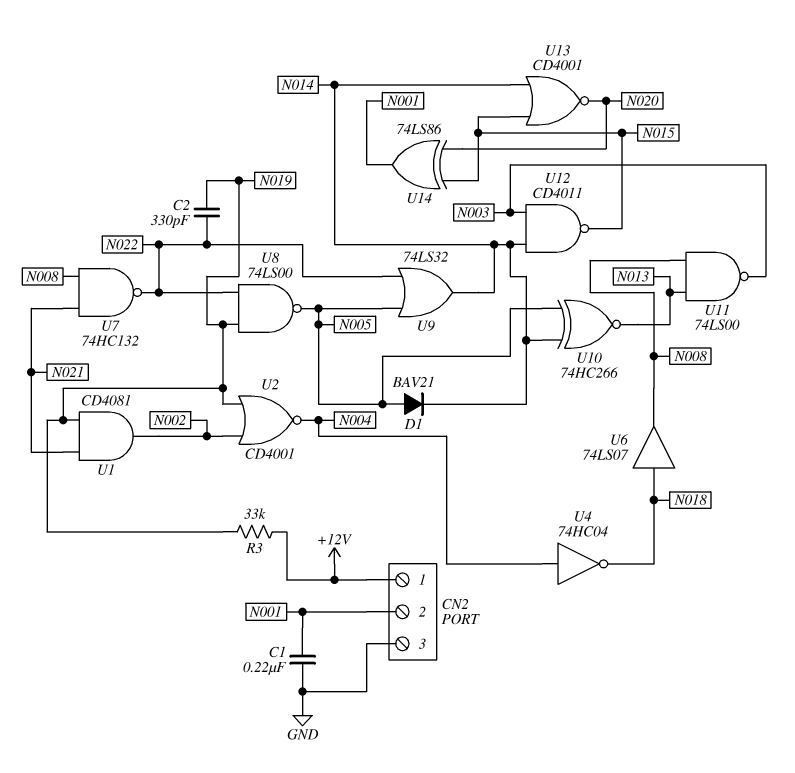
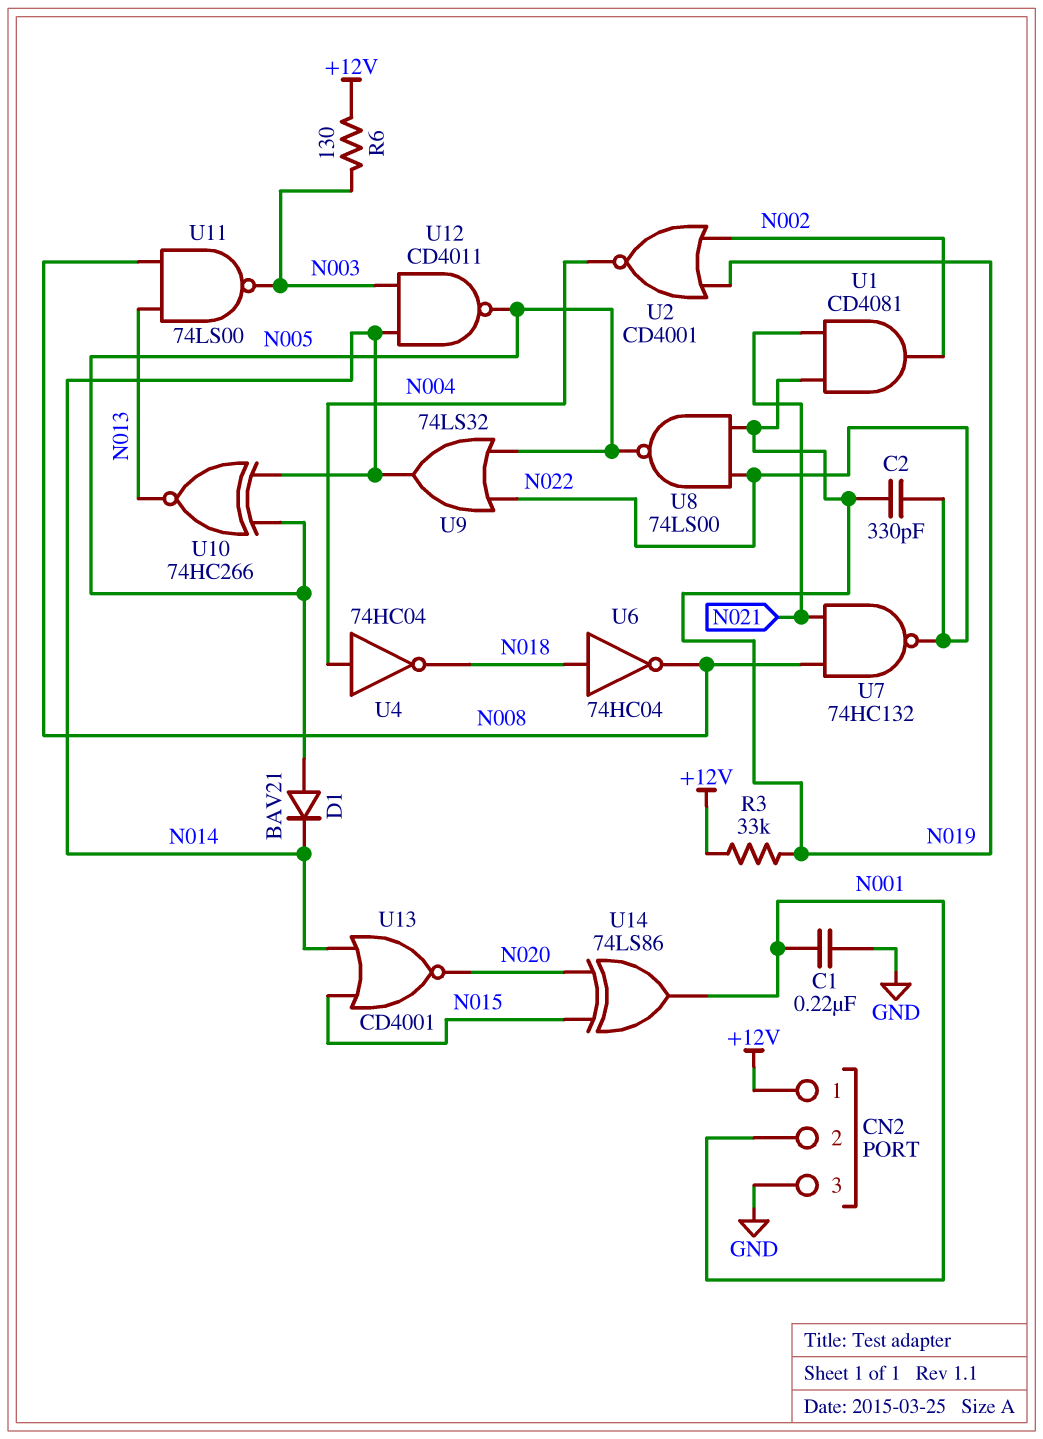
R6: none -> 130 (+12V, N003)
U6: buffer 74LS07 (in N018, out N008) -> NOT 74HC04 (in N018, out N008)
U12: NAND CD4011 (in N003, in N014, out N015) -> NAND CD4011 (in N003, in N014, out N005)

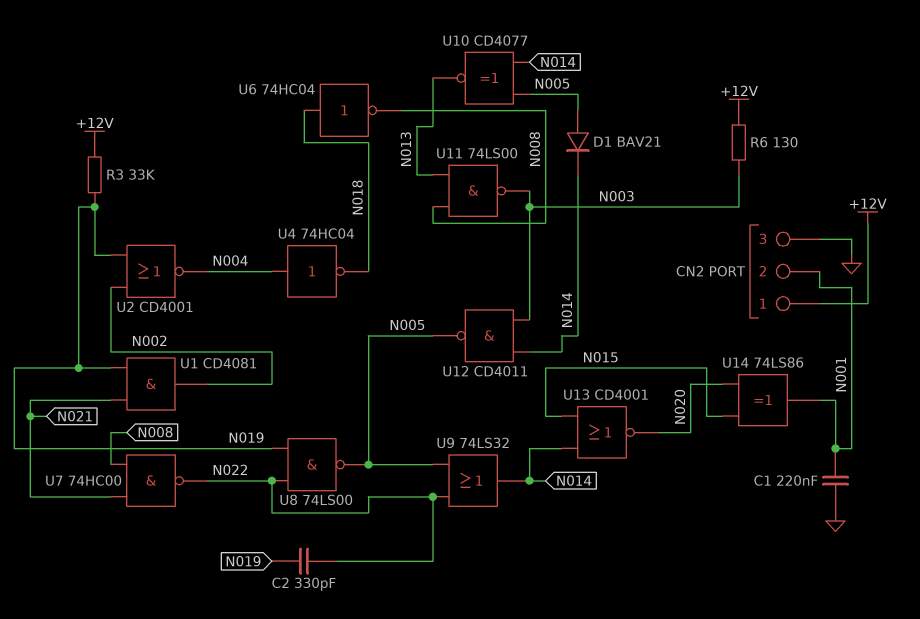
U7: NAND 74HC132 (in N008, in N021, out N022) -> NAND 74HC00 (in N008, in N021, out N022)
U10: XNOR 74HC266 (in N005, in N014, out N013) -> XNOR CD4077 (in N005, in N014, out N013)

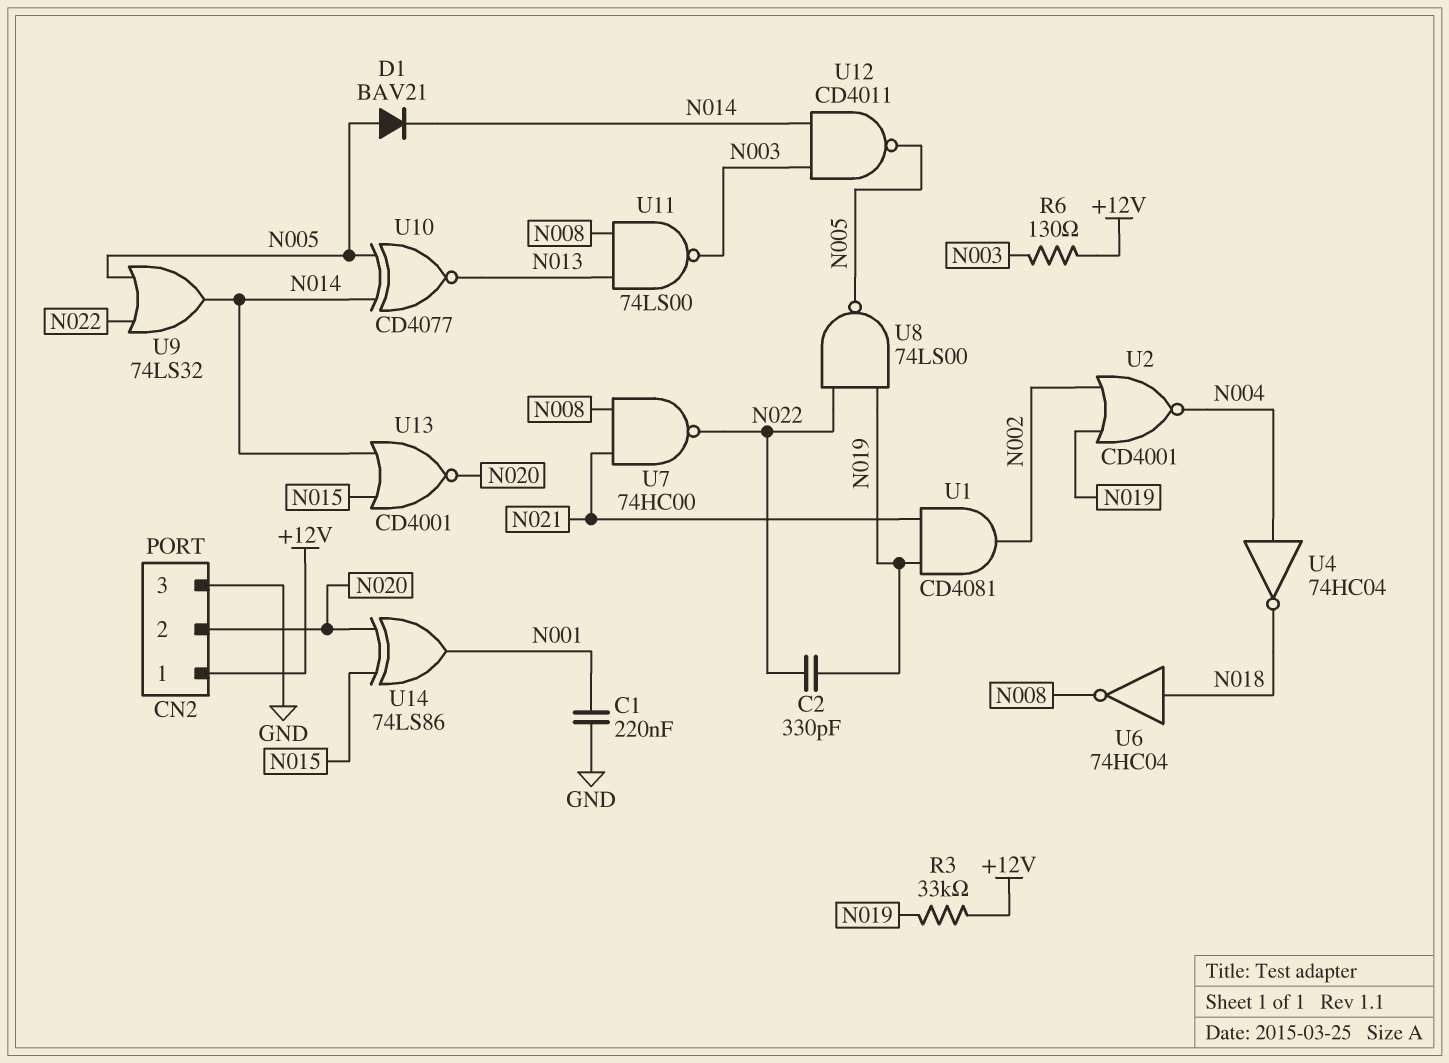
CN2 pin 2: N001 -> N020

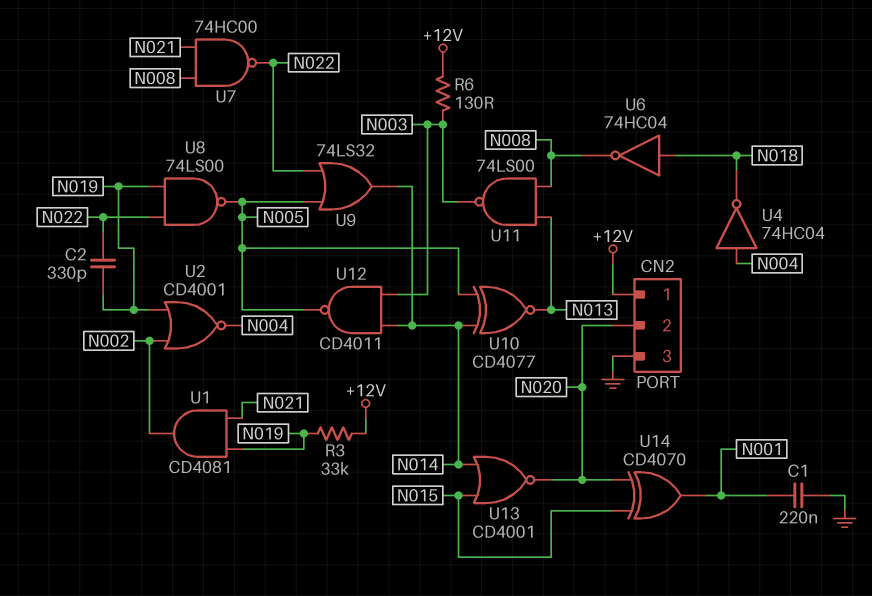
D1: diode BAV21 (A N005, K N014) -> none
U14: XOR 74LS86 (in N015, in N020, out N001) -> XOR CD4070 (in N015, in N020, out N001)

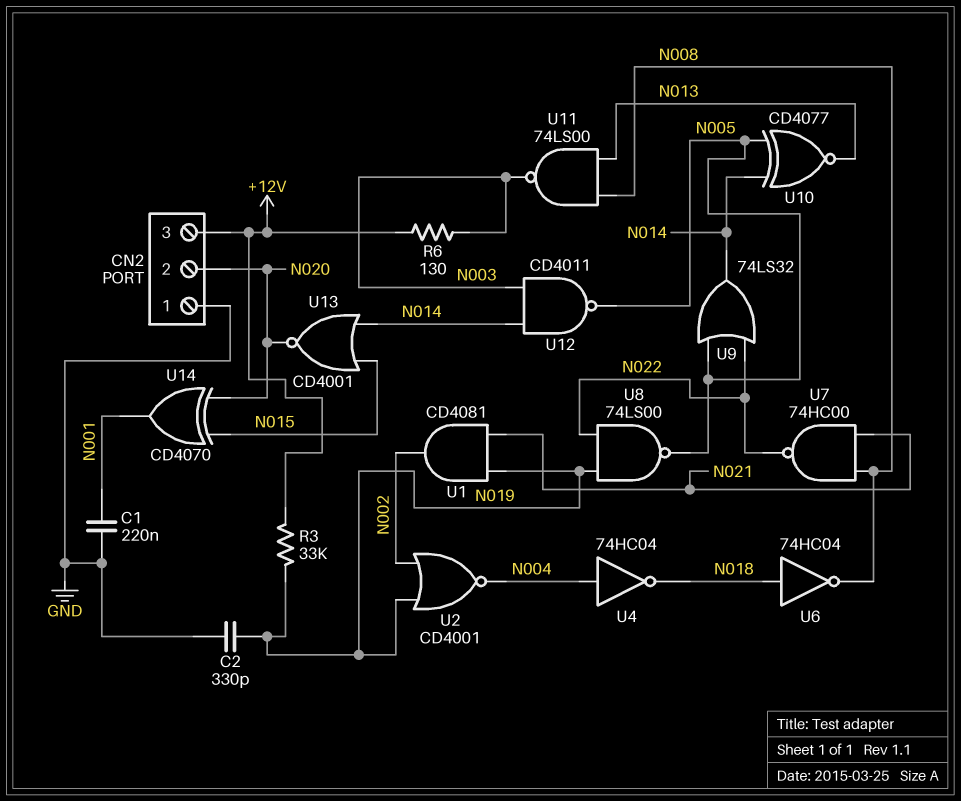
C2: 330pF (N019, N022) -> 330pF (GND, N019)
CN2 pin 1: +12V -> GND
CN2 pin 3: GND -> +12V

